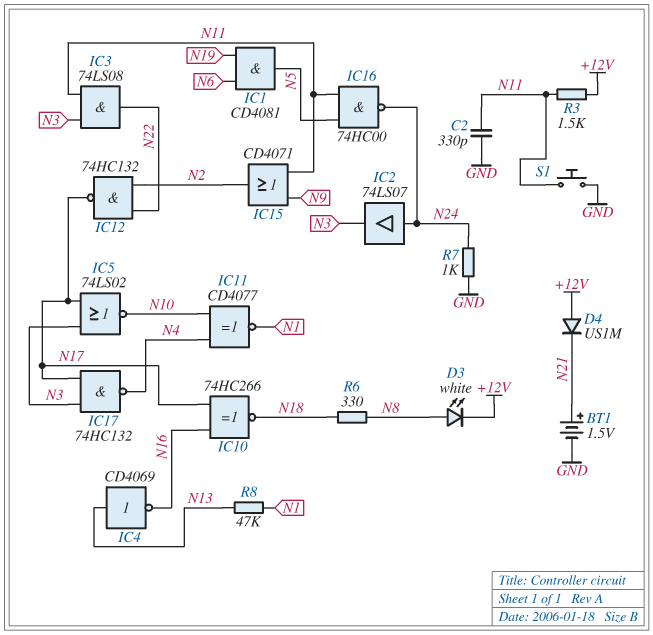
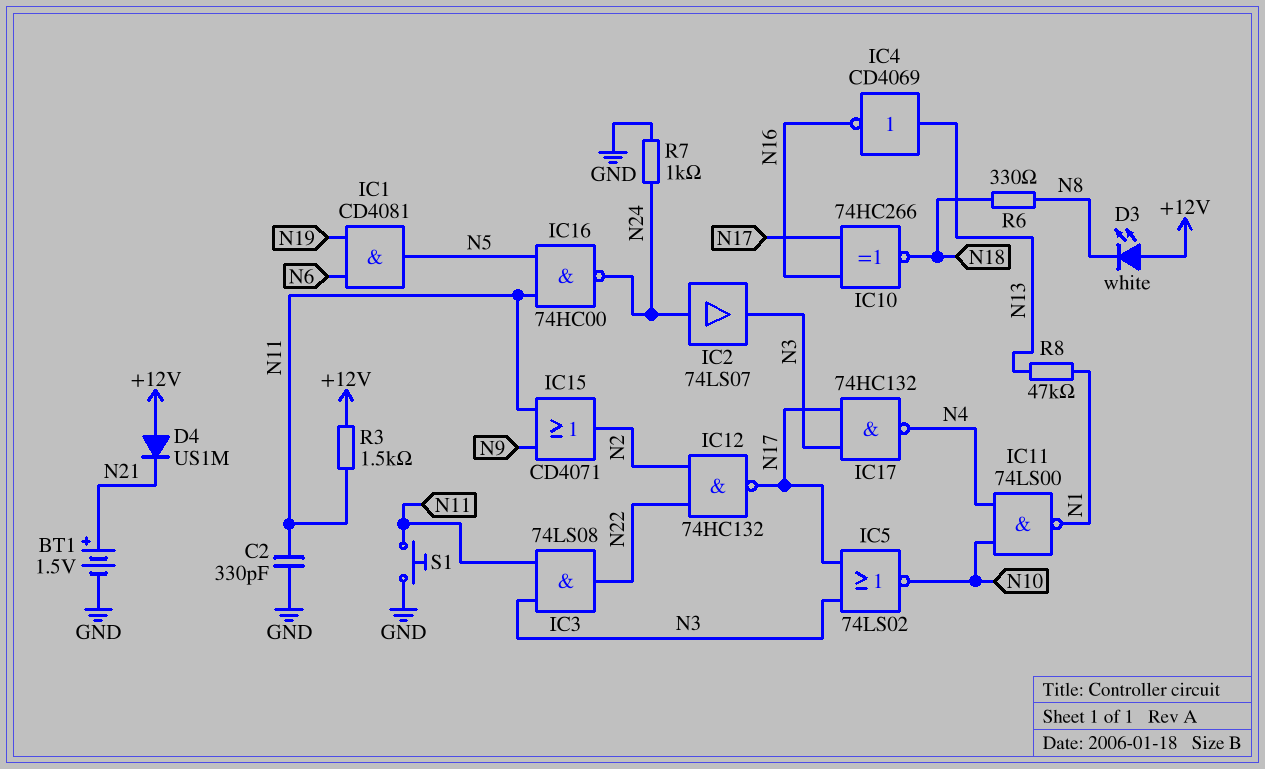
D3: LED white (A N8, K +12V) -> LED white (A +12V, K N8)
IC11: XNOR CD4077 (in N4, in N10, out N1) -> NAND 74LS00 (in N4, in N10, out N1)

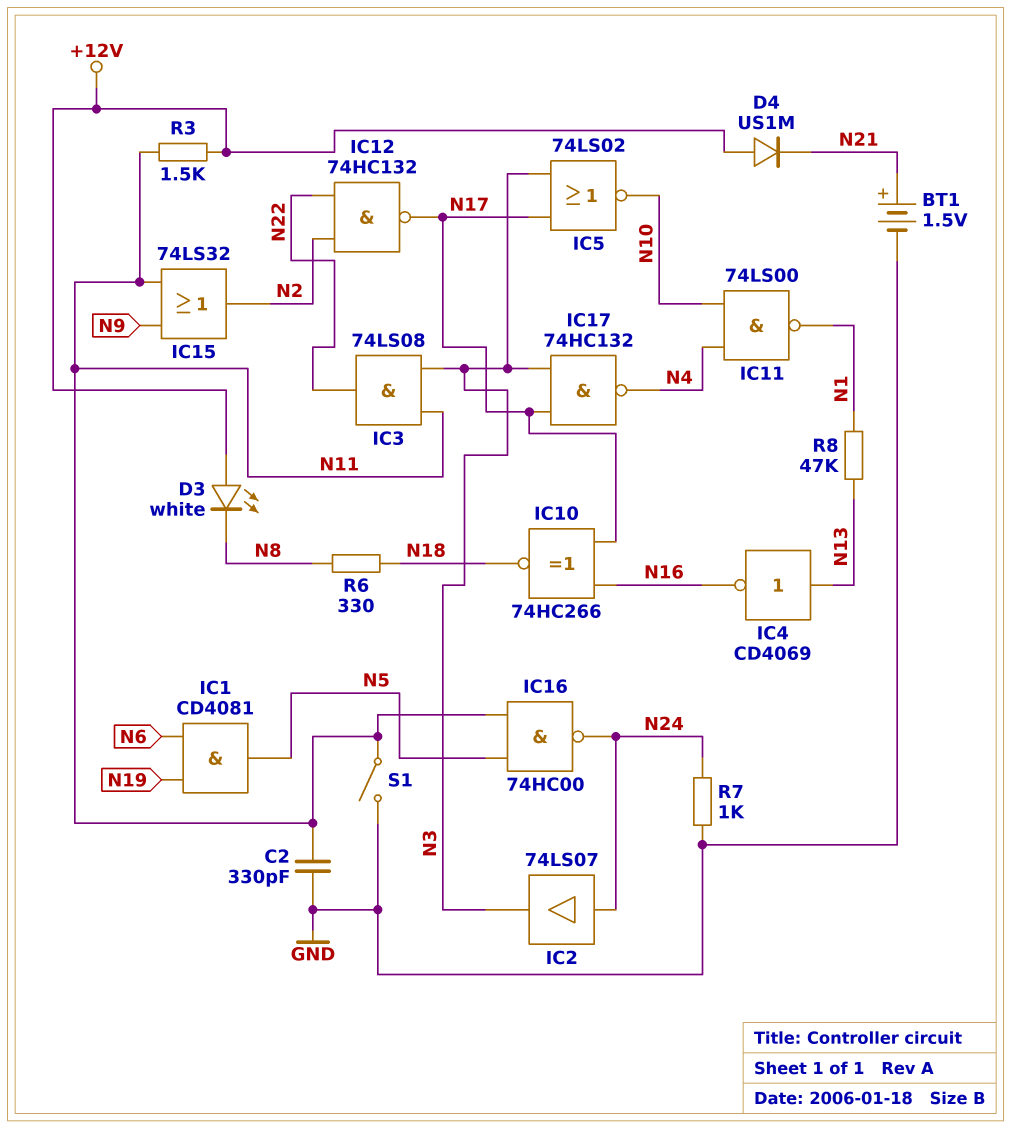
IC15: OR CD4071 (in N9, in N11, out N2) -> OR 74LS32 (in N9, in N11, out N2)
S1: button (GND, N11) -> switch (GND, N11)

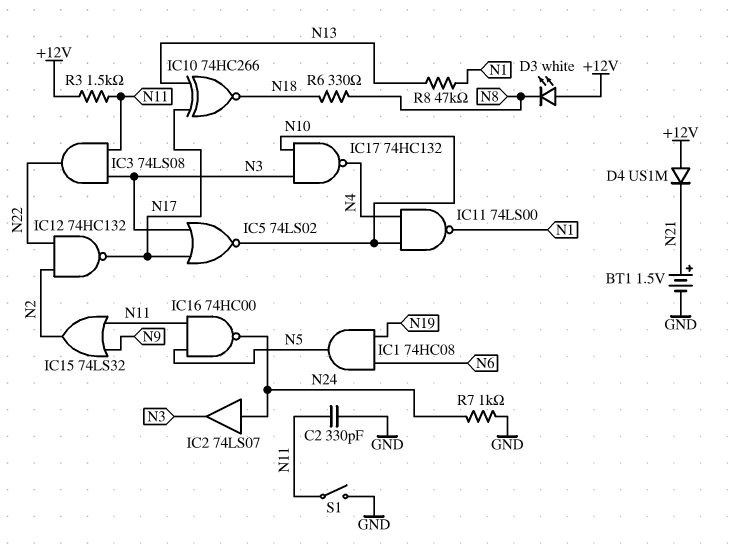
IC1: AND CD4081 (in N6, in N19, out N5) -> AND 74HC08 (in N6, in N19, out N5)
IC4: NOT CD4069 (in N13, out N16) -> none
IC10: XNOR 74HC266 (in N16, in N17, out N18) -> XNOR 74HC266 (in N13, in N17, out N18)
IC17: NAND 74HC132 (in N3, in N17, out N4) -> NAND 74HC132 (in N3, in N10, out N4)

